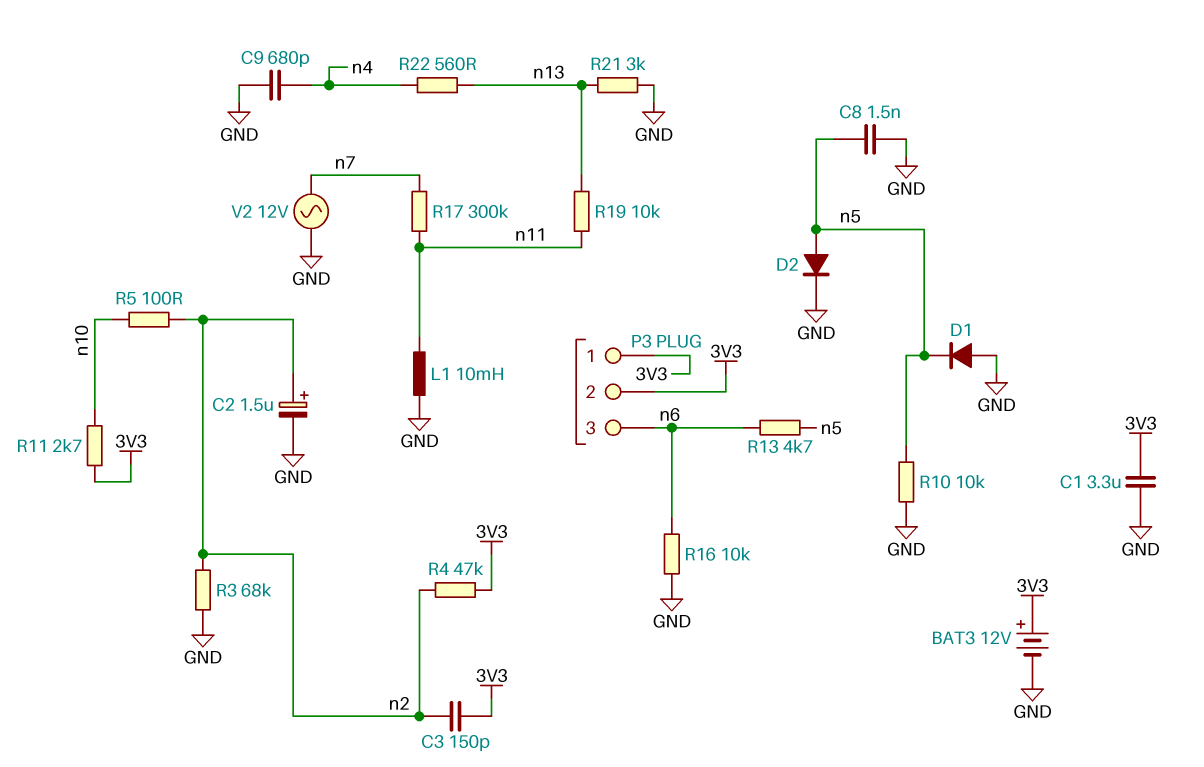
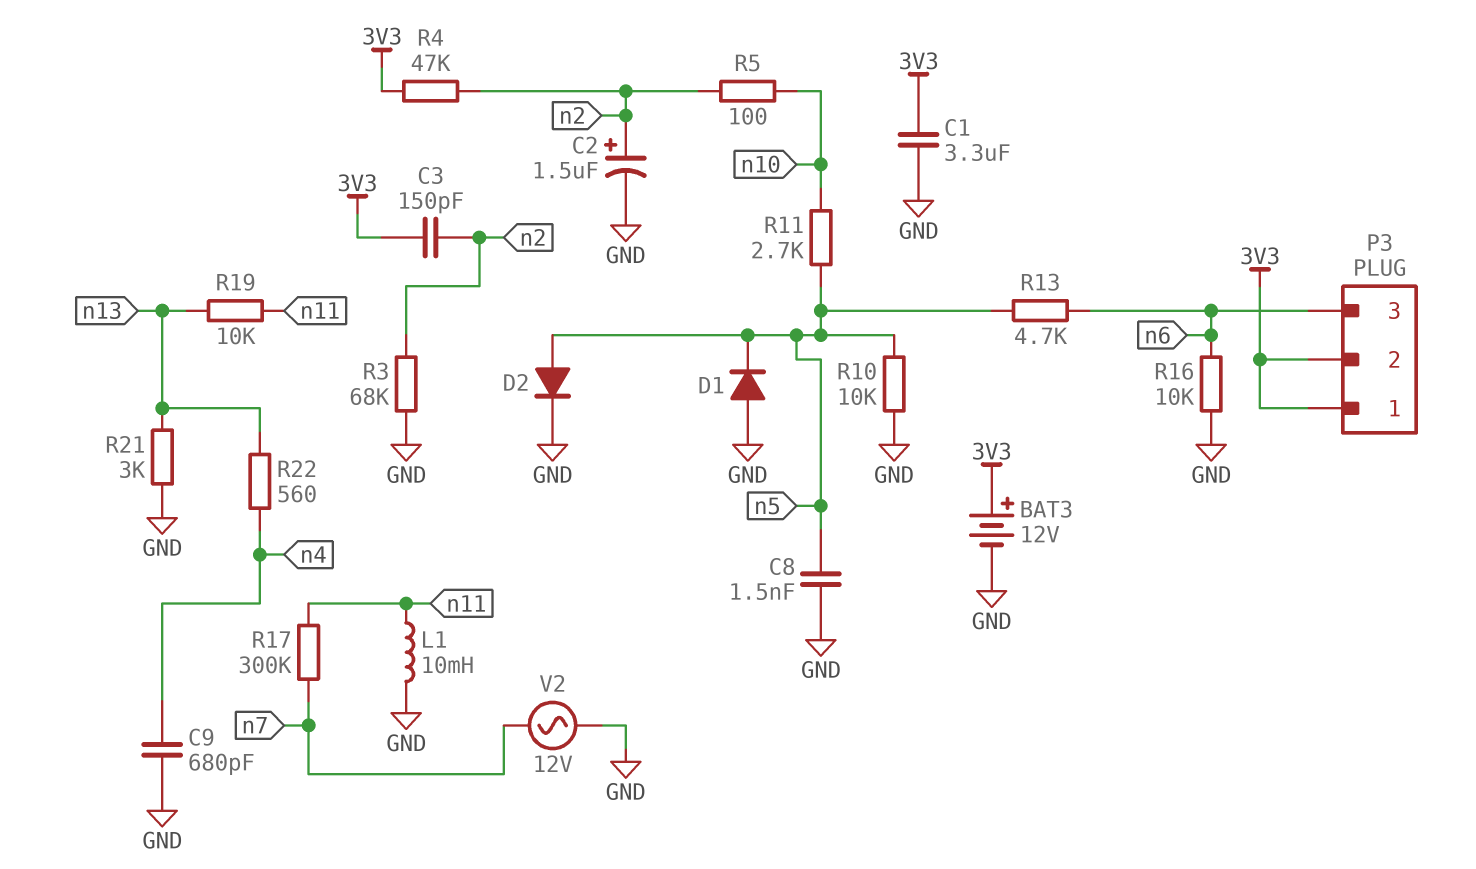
R11: 2.7k (3V3, n10) -> 2.7k (n5, n10)

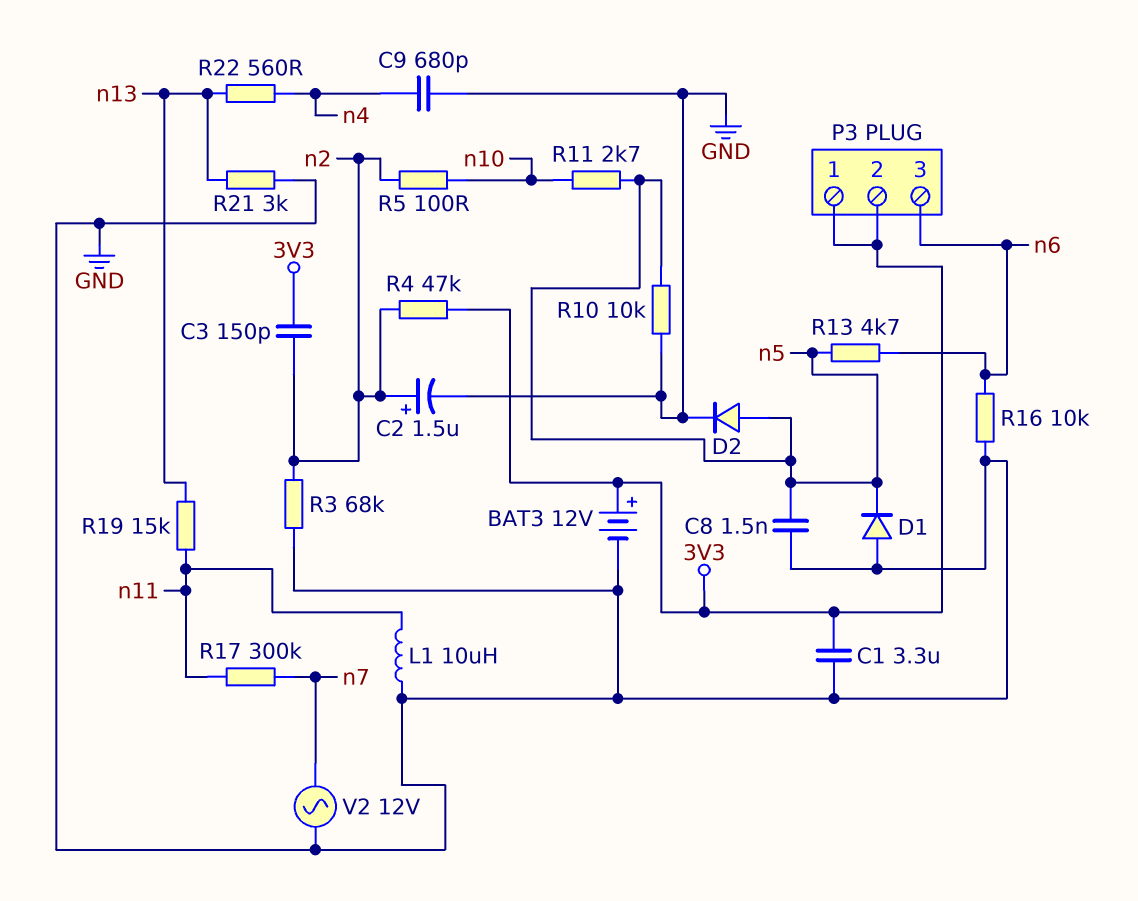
L1: 10mH (GND, n11) -> 10uH (GND, n11)
R19: 10k (n11, n13) -> 15k (n11, n13)

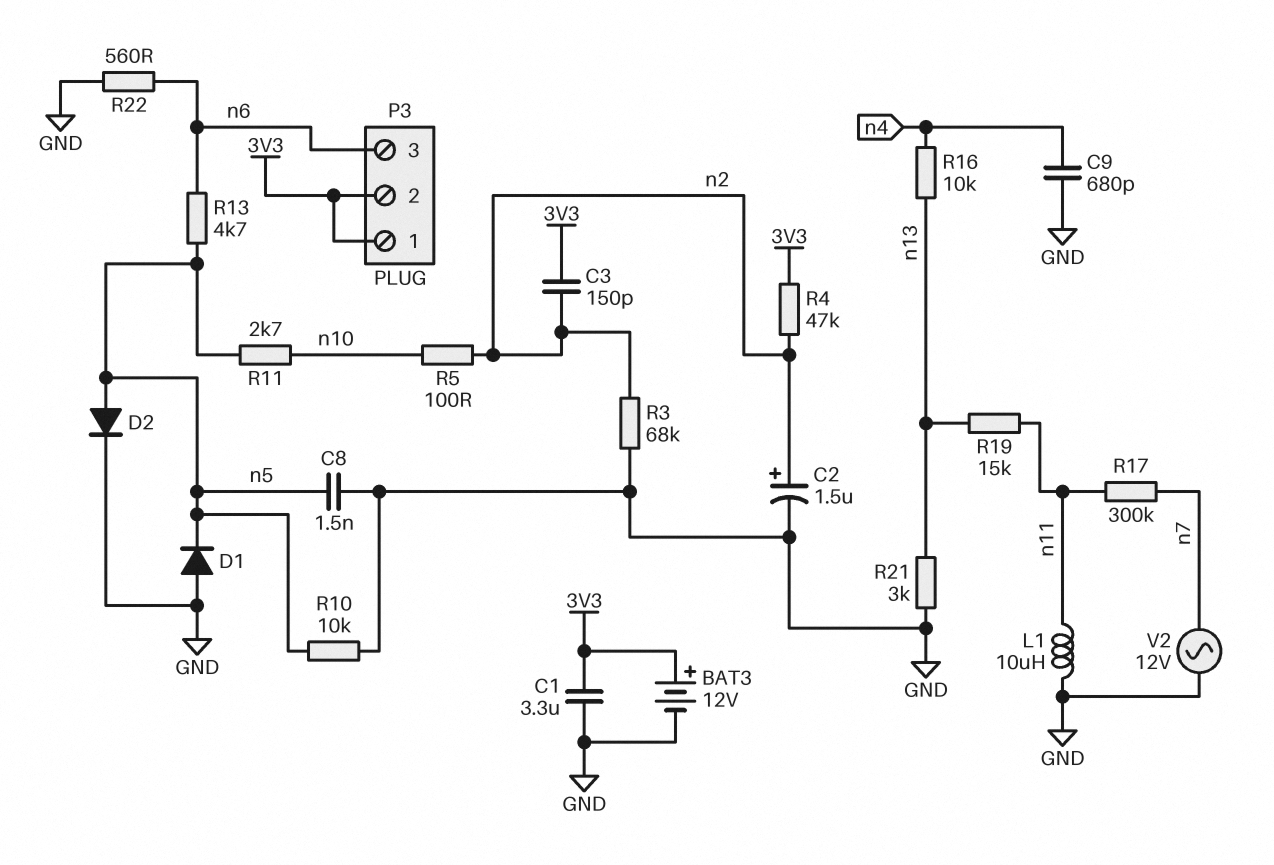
R16: 10k (GND, n6) -> 10k (n4, n13)
R22: 560 (n4, n13) -> 560 (GND, n6)

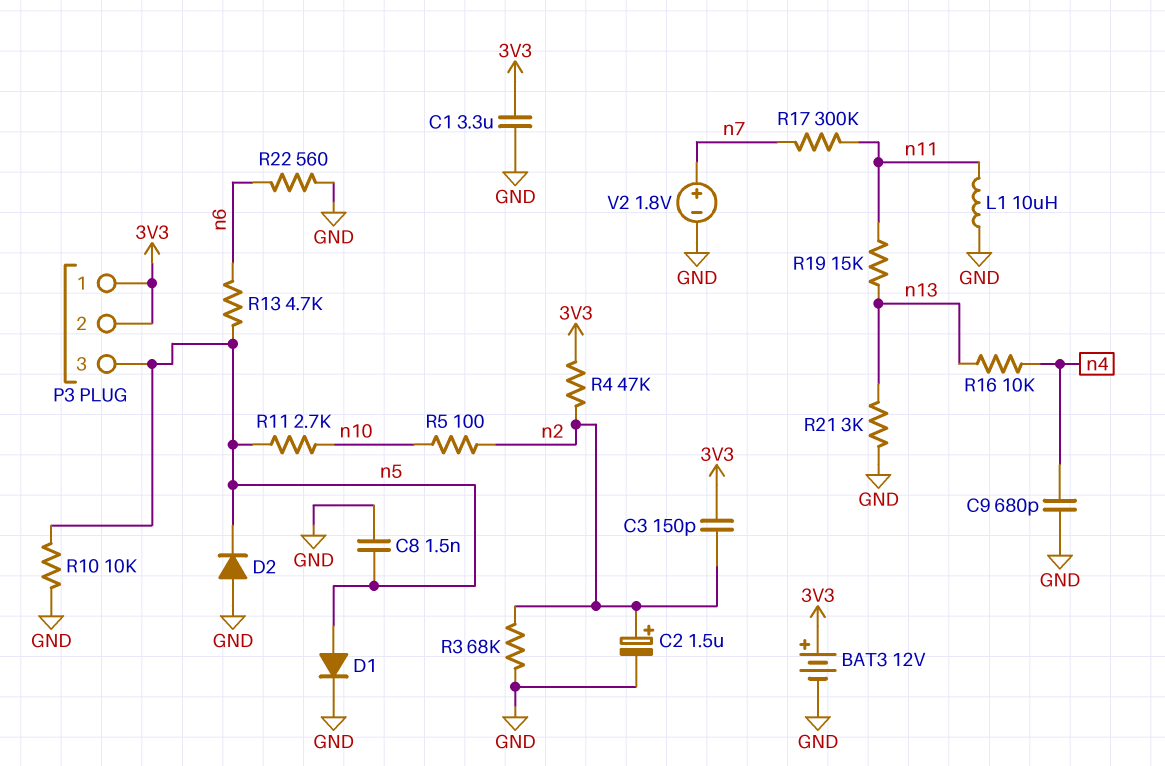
D1: diode (A GND, K n5) -> diode (A n5, K GND)
D2: diode (A n5, K GND) -> diode (A GND, K n5)
P3 pin 3: n6 -> n5
V2: AC 12V (GND, n7) -> 1.8V (plus n7, minus GND)

